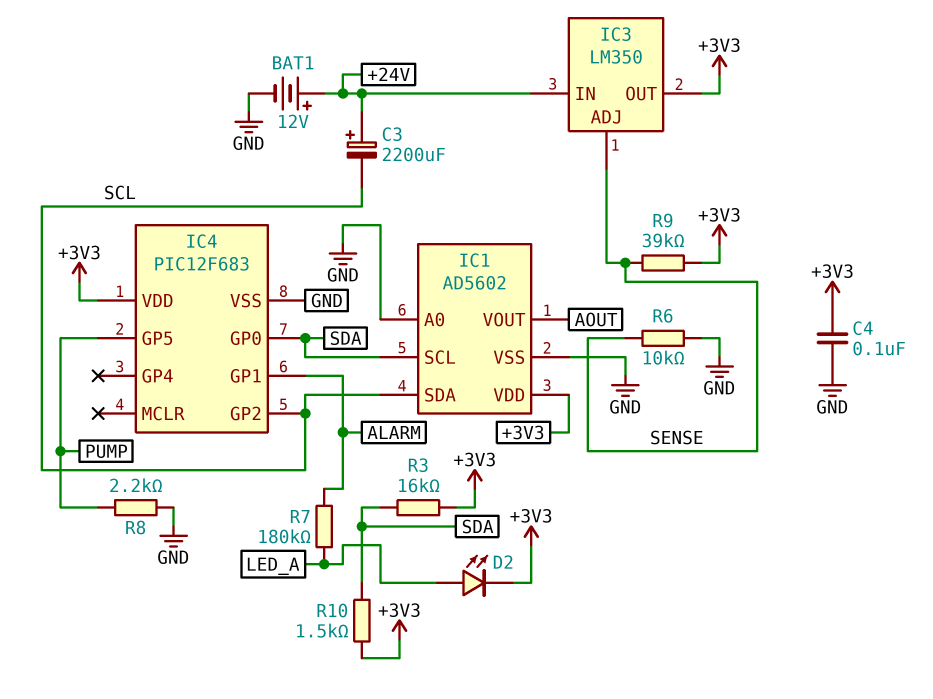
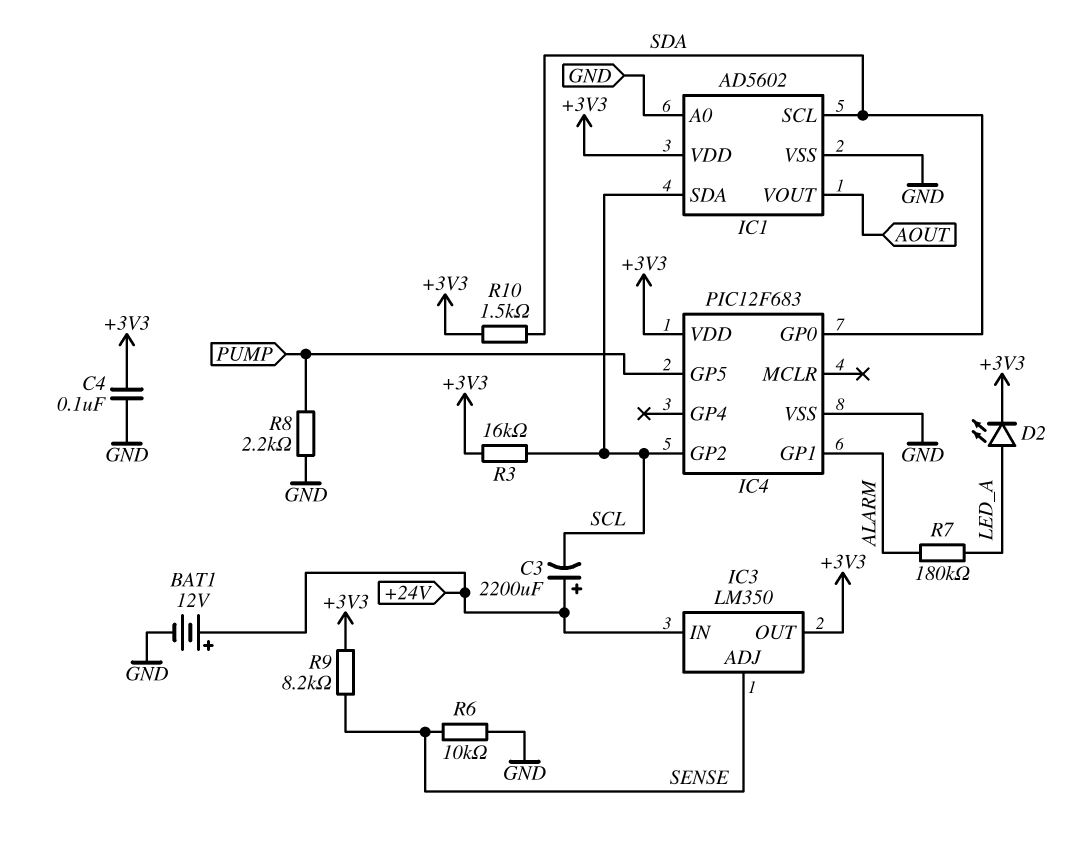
R3: 16k (+3V3, SDA) -> 16k (+3V3, SCL)
R9: 39k (+3V3, SENSE) -> 8.2k (+3V3, SENSE)

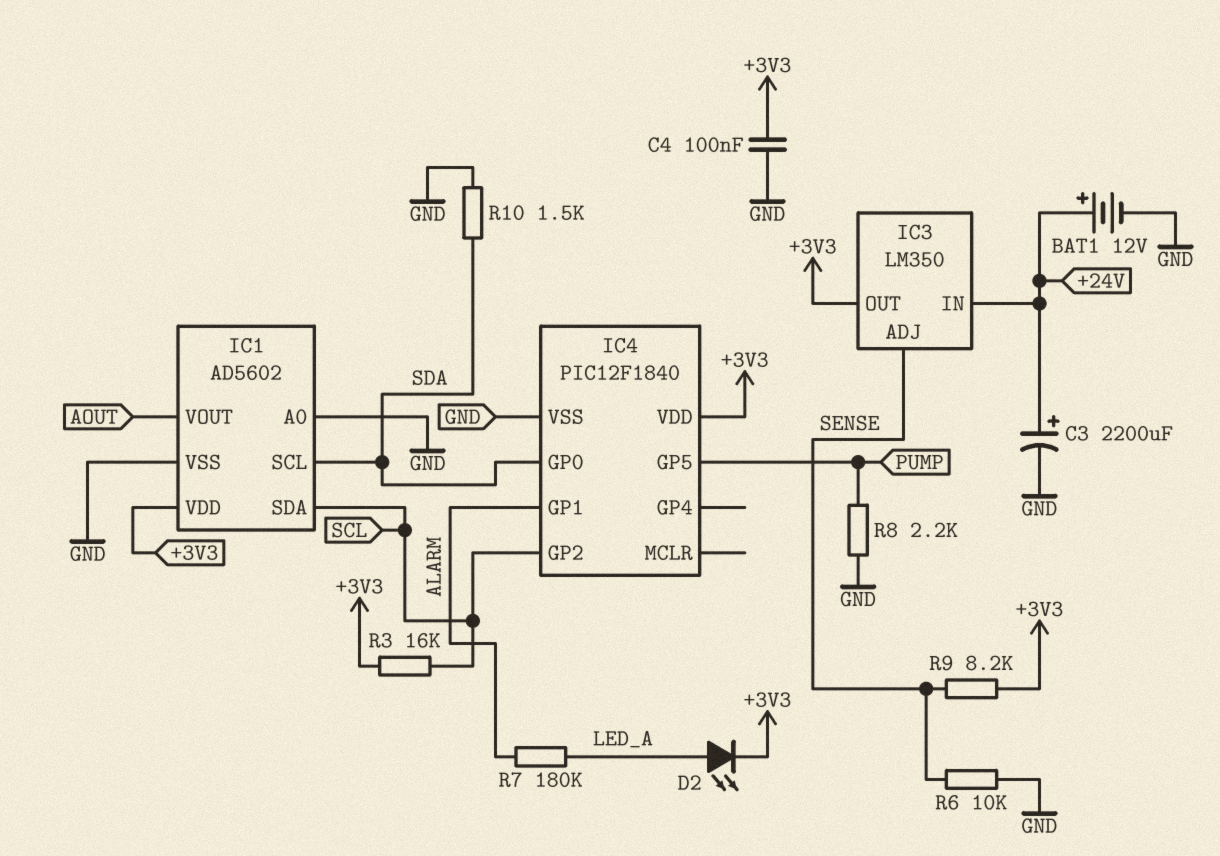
C3: 2200uF (plus +24V, minus SCL) -> 2200uF (plus +24V, minus GND)
IC4: PIC12F683 -> PIC12F1840
R10: 1.5k (+3V3, SDA) -> 1.5k (GND, SDA)

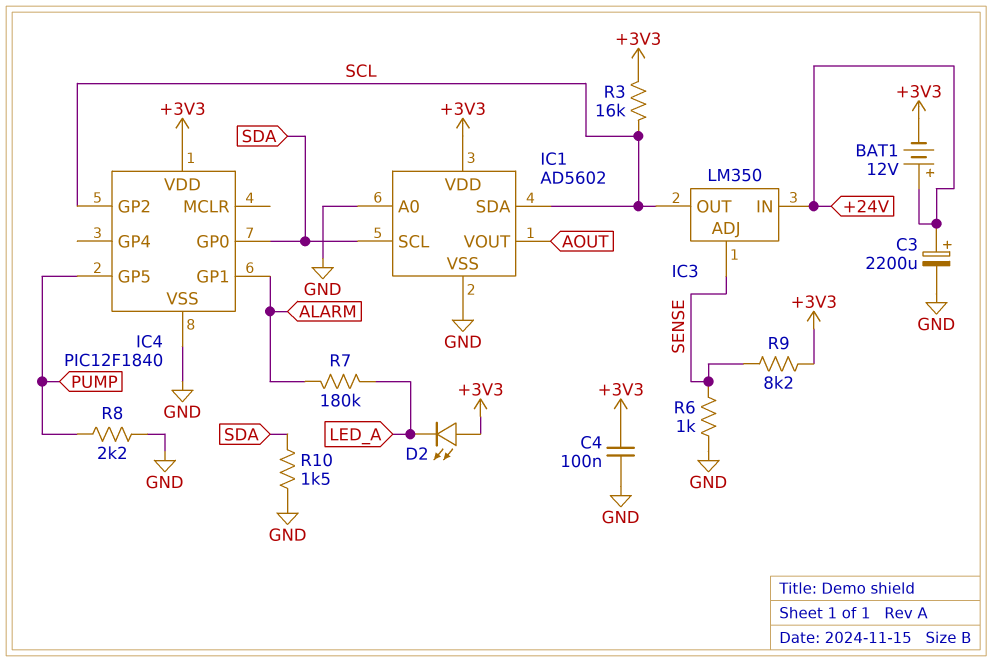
BAT1: 12V (plus +24V, minus GND) -> 12V (plus +24V, minus +3V3)
D2: LED (A LED_A, K +3V3) -> LED (A +3V3, K LED_A)
IC3 pin OUT: +3V3 -> SCL
R6: 10k (GND, SENSE) -> 1k (GND, SENSE)

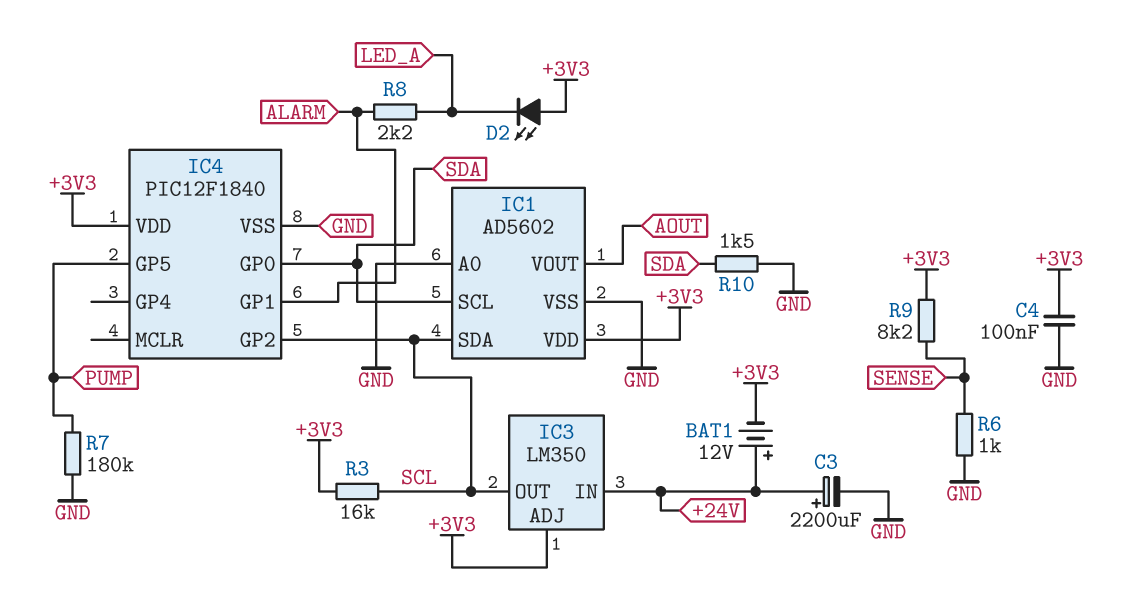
IC3 pin ADJ: SENSE -> +3V3
R7: 180k (ALARM, LED_A) -> 180k (GND, PUMP)
R8: 2.2k (GND, PUMP) -> 2.2k (ALARM, LED_A)

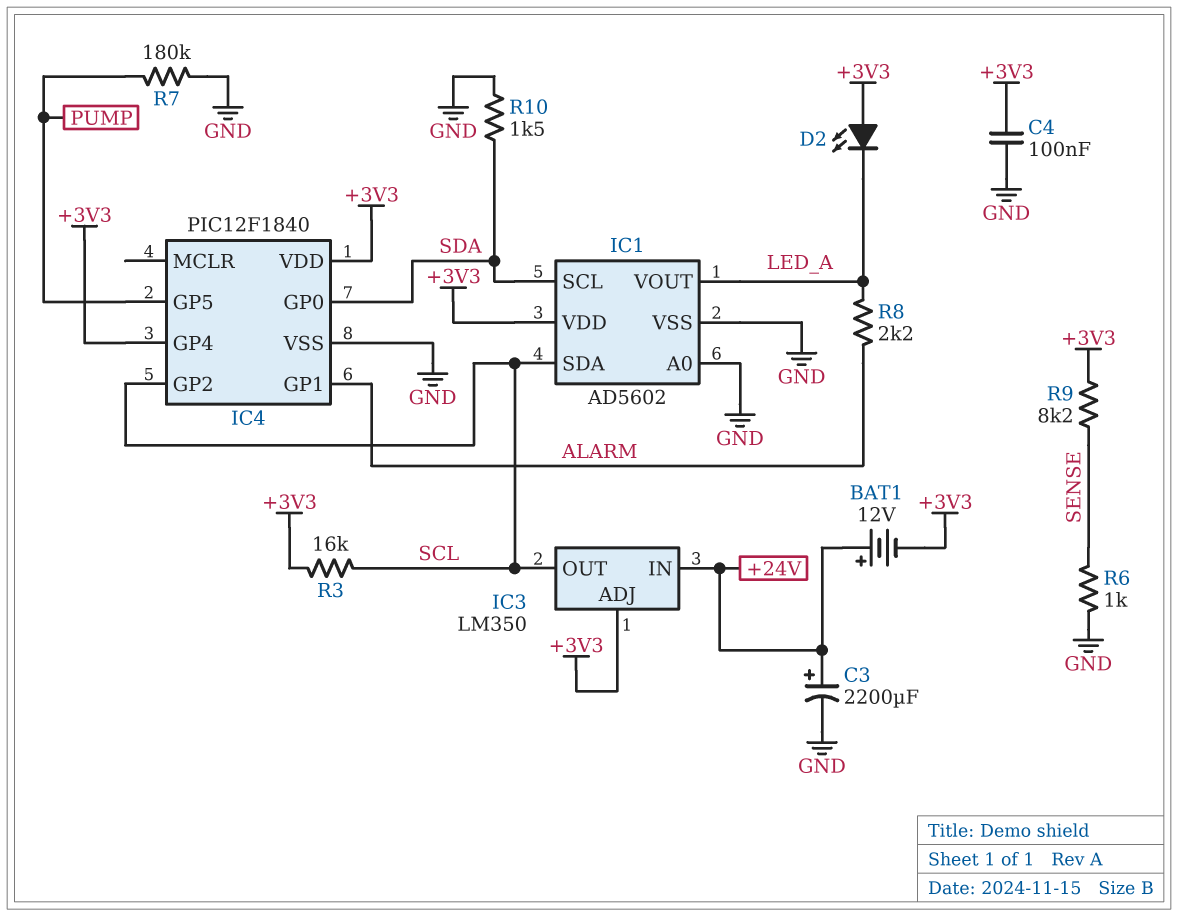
IC1 pin VOUT: AOUT -> LED_A
IC4 pin GP4: none -> +3V3

